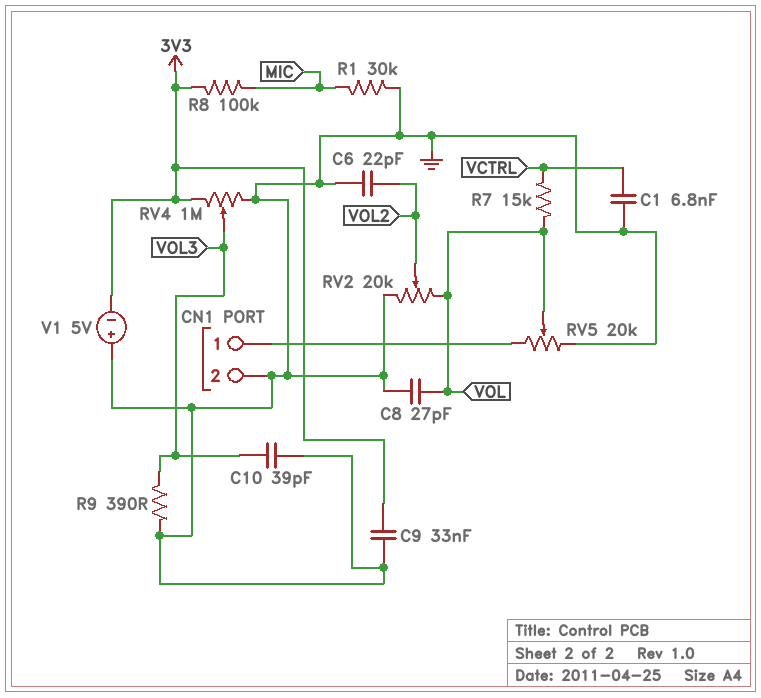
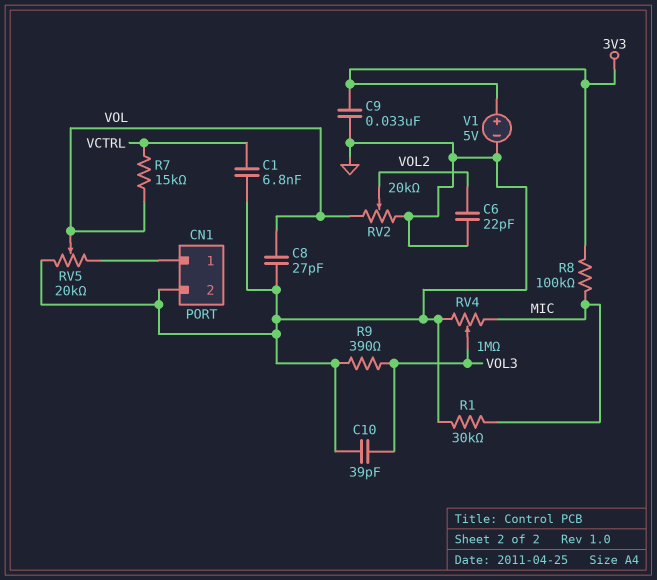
RV4: 1M (3V3, GND, wiper VOL3) -> 1M (GND, MIC, wiper VOL3)
V1: 5V (plus GND, minus 3V3) -> 5V (plus 3V3, minus GND)

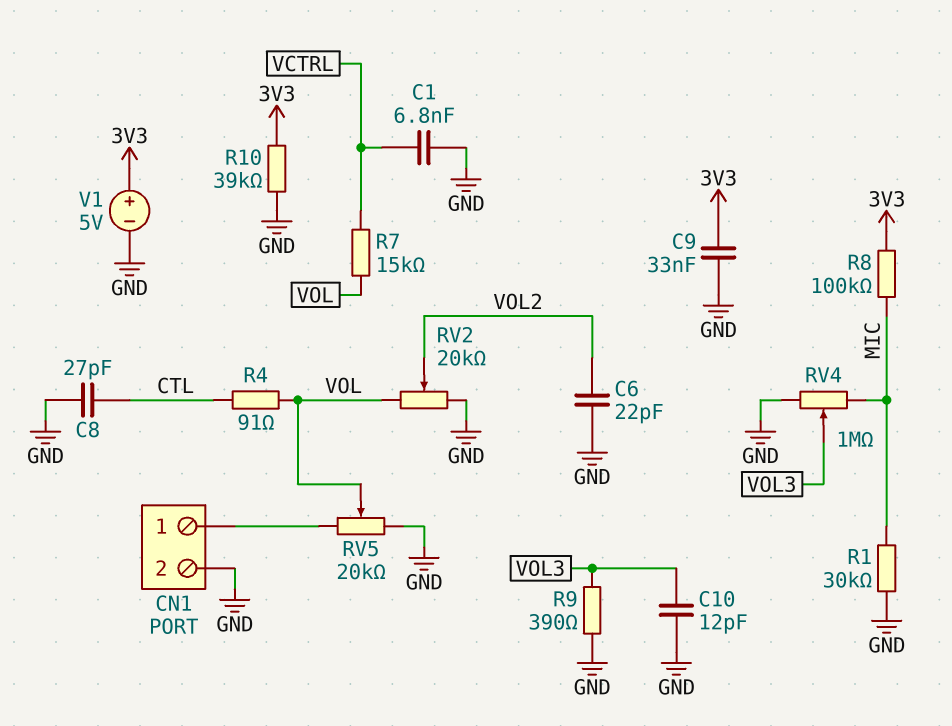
C8: 27pF (GND, VOL) -> 27pF (CTL, GND)
C10: 39pF (GND, VOL3) -> 12pF (GND, VOL3)
R4: none -> 91 (CTL, VOL)
R10: none -> 39k (3V3, GND)

